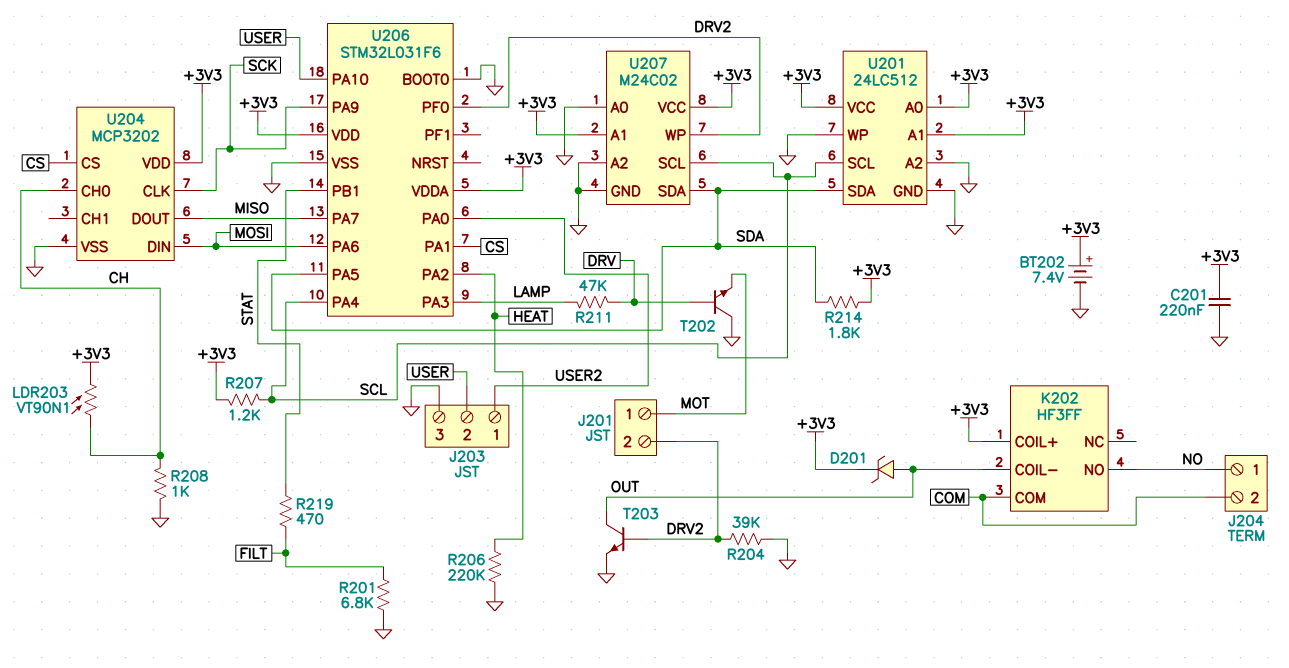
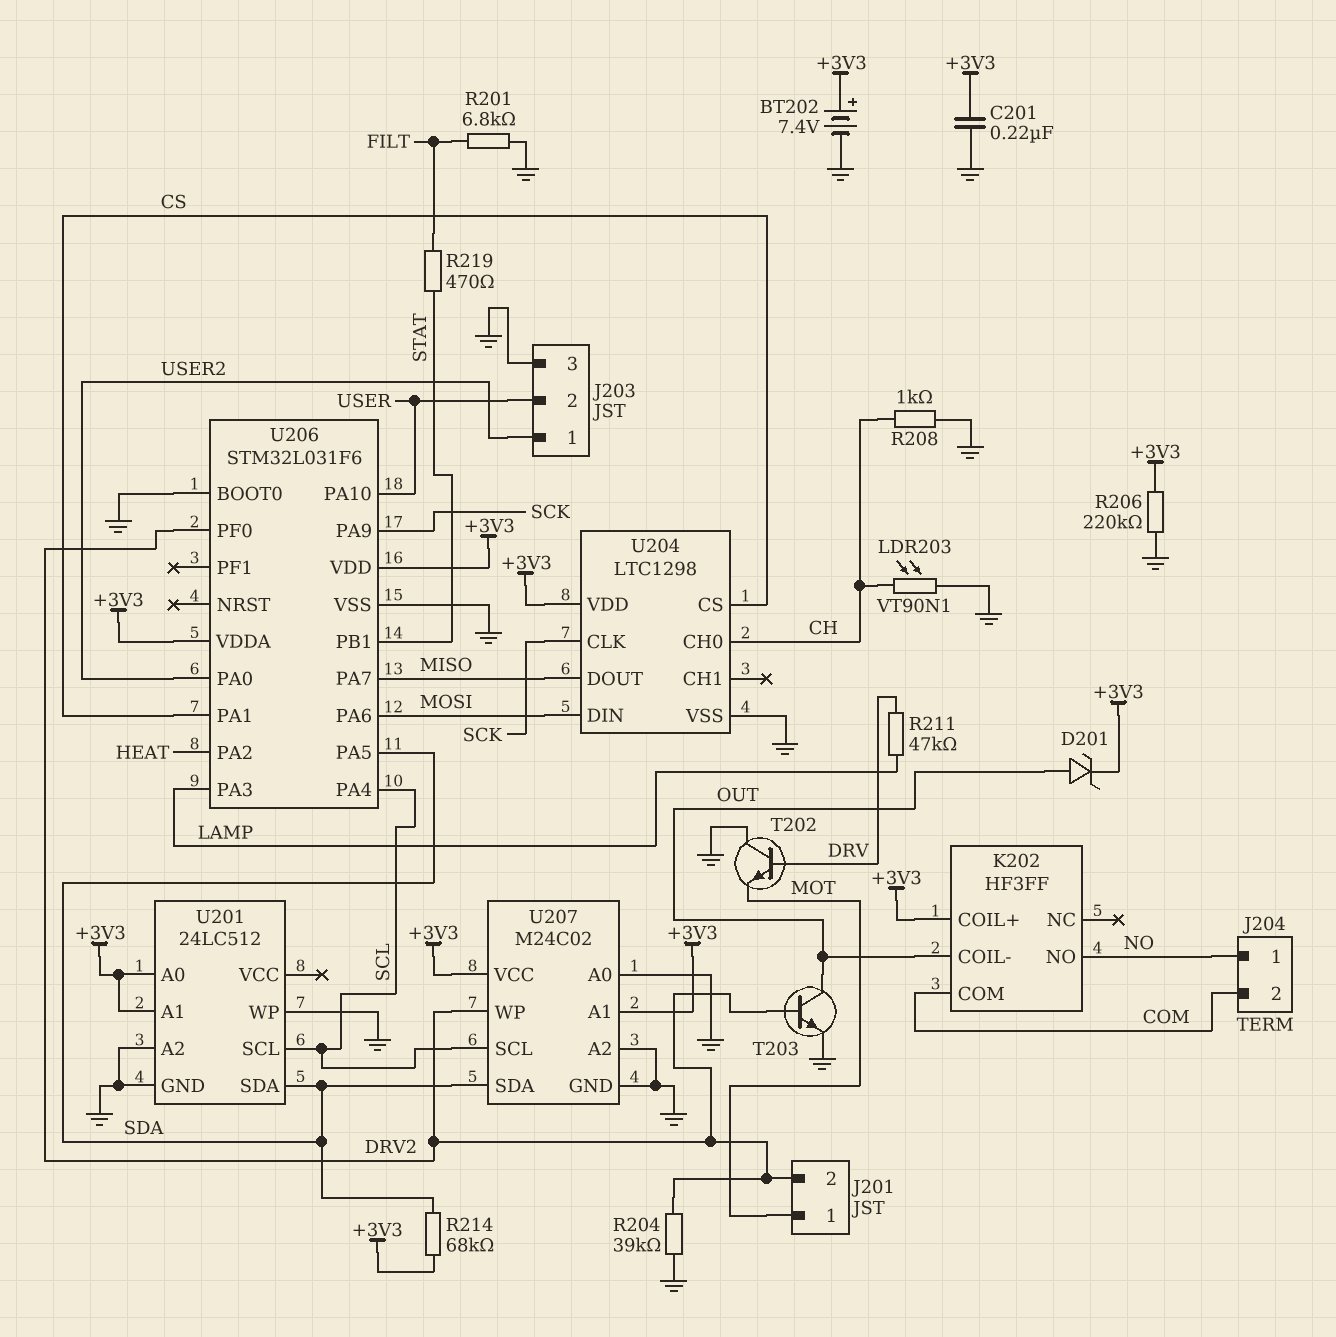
LDR203: VT90N1 (+3V3, CH) -> VT90N1 (CH, GND)
R206: 220k (GND, HEAT) -> 220k (+3V3, GND)
R207: 1.2k (+3V3, SCL) -> none
R214: 1.8k (+3V3, SDA) -> 68k (+3V3, SDA)
U201 pin VCC: +3V3 -> none
U204: MCP3202 -> LTC1298

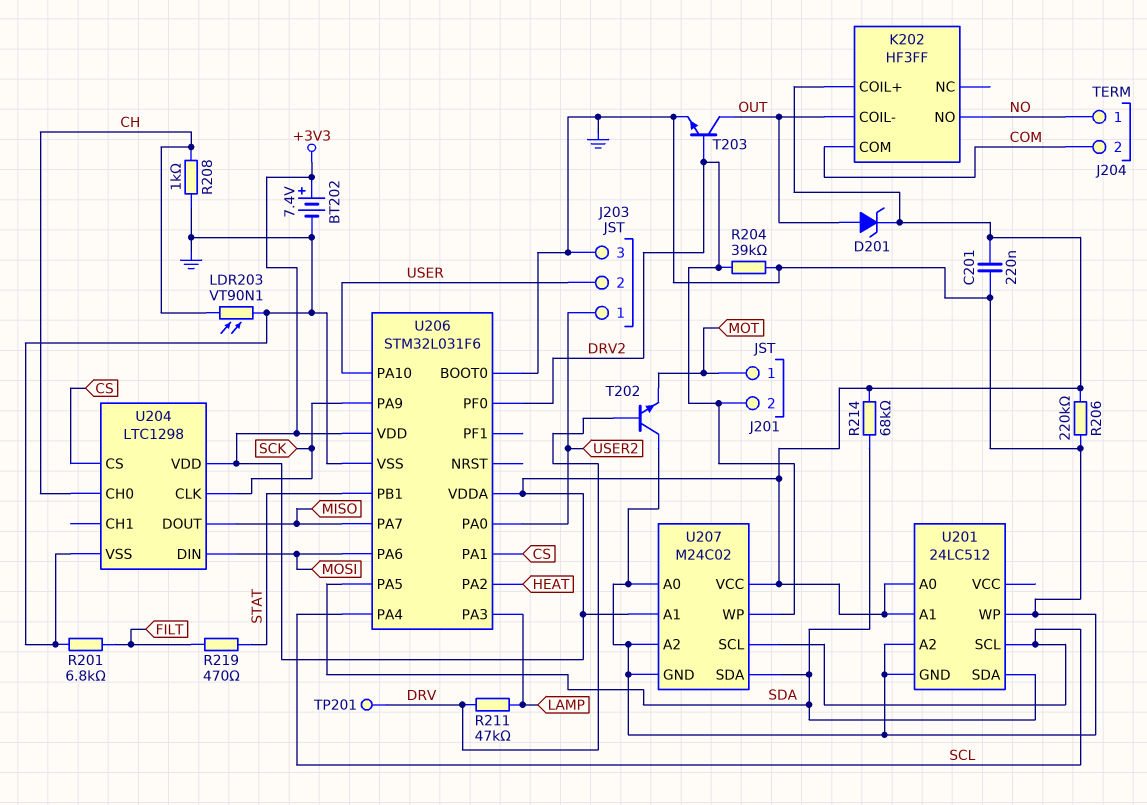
TP201: none -> test point (DRV)

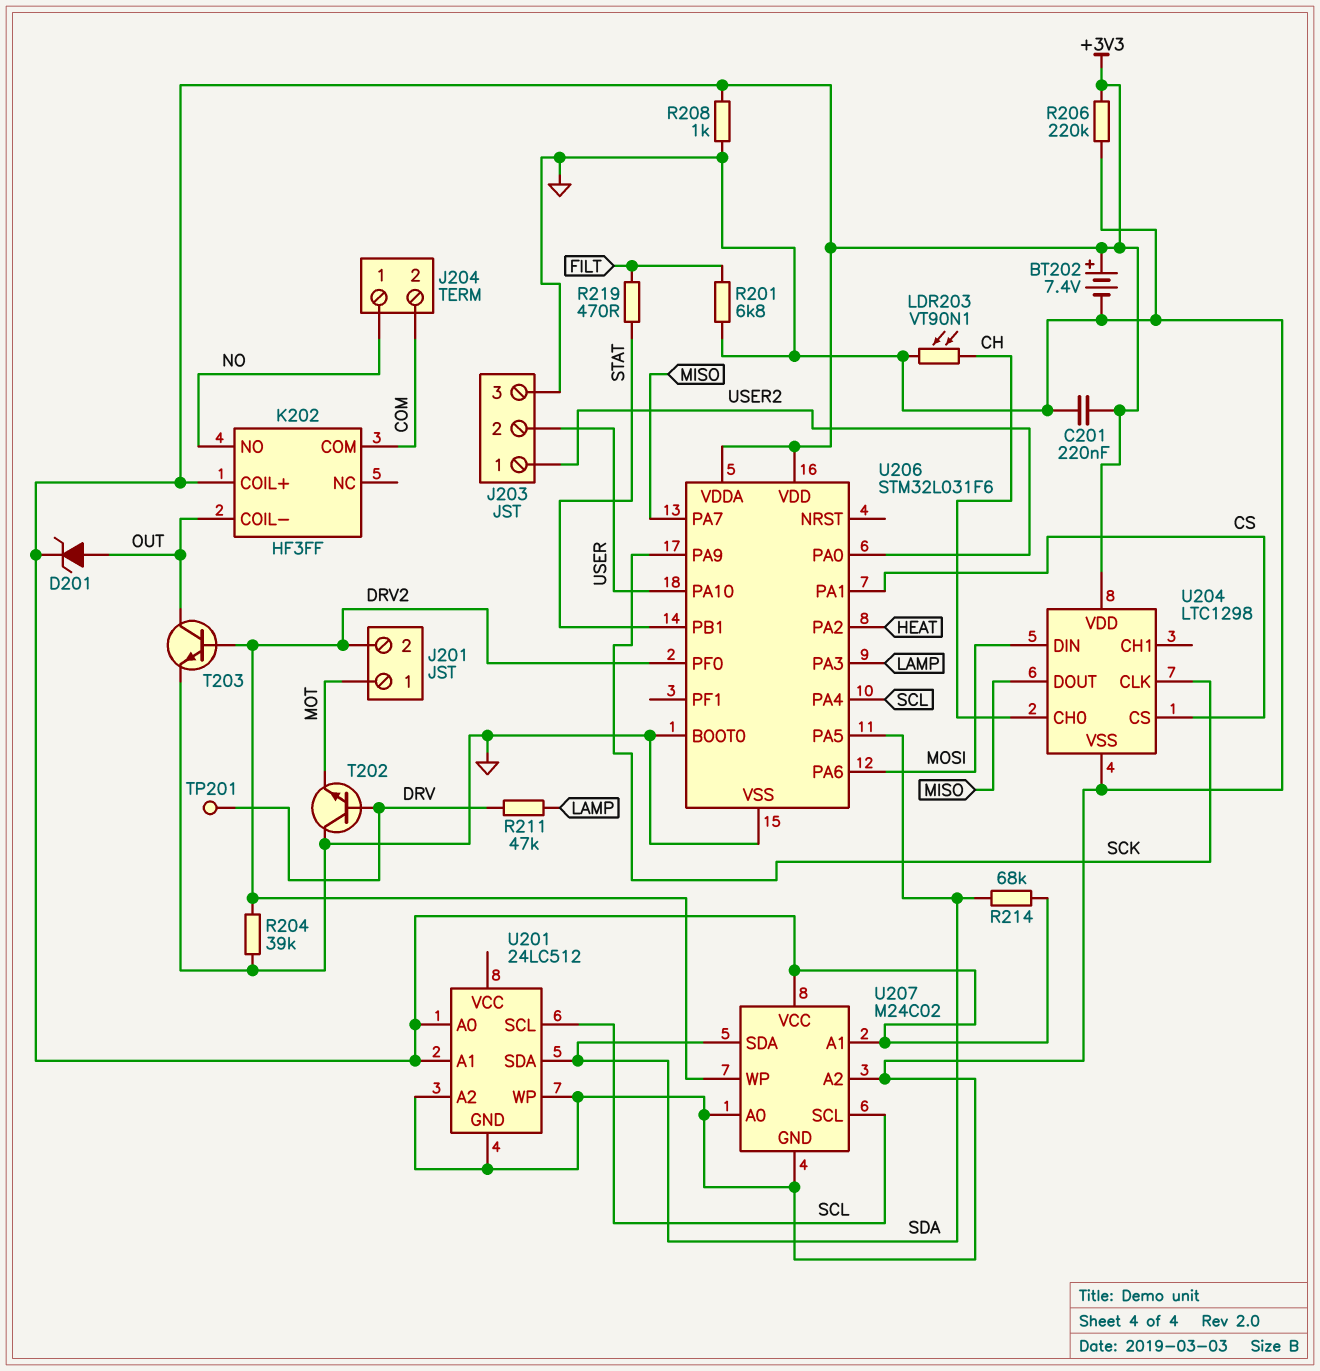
R208: 1k (CH, GND) -> 1k (+3V3, GND)

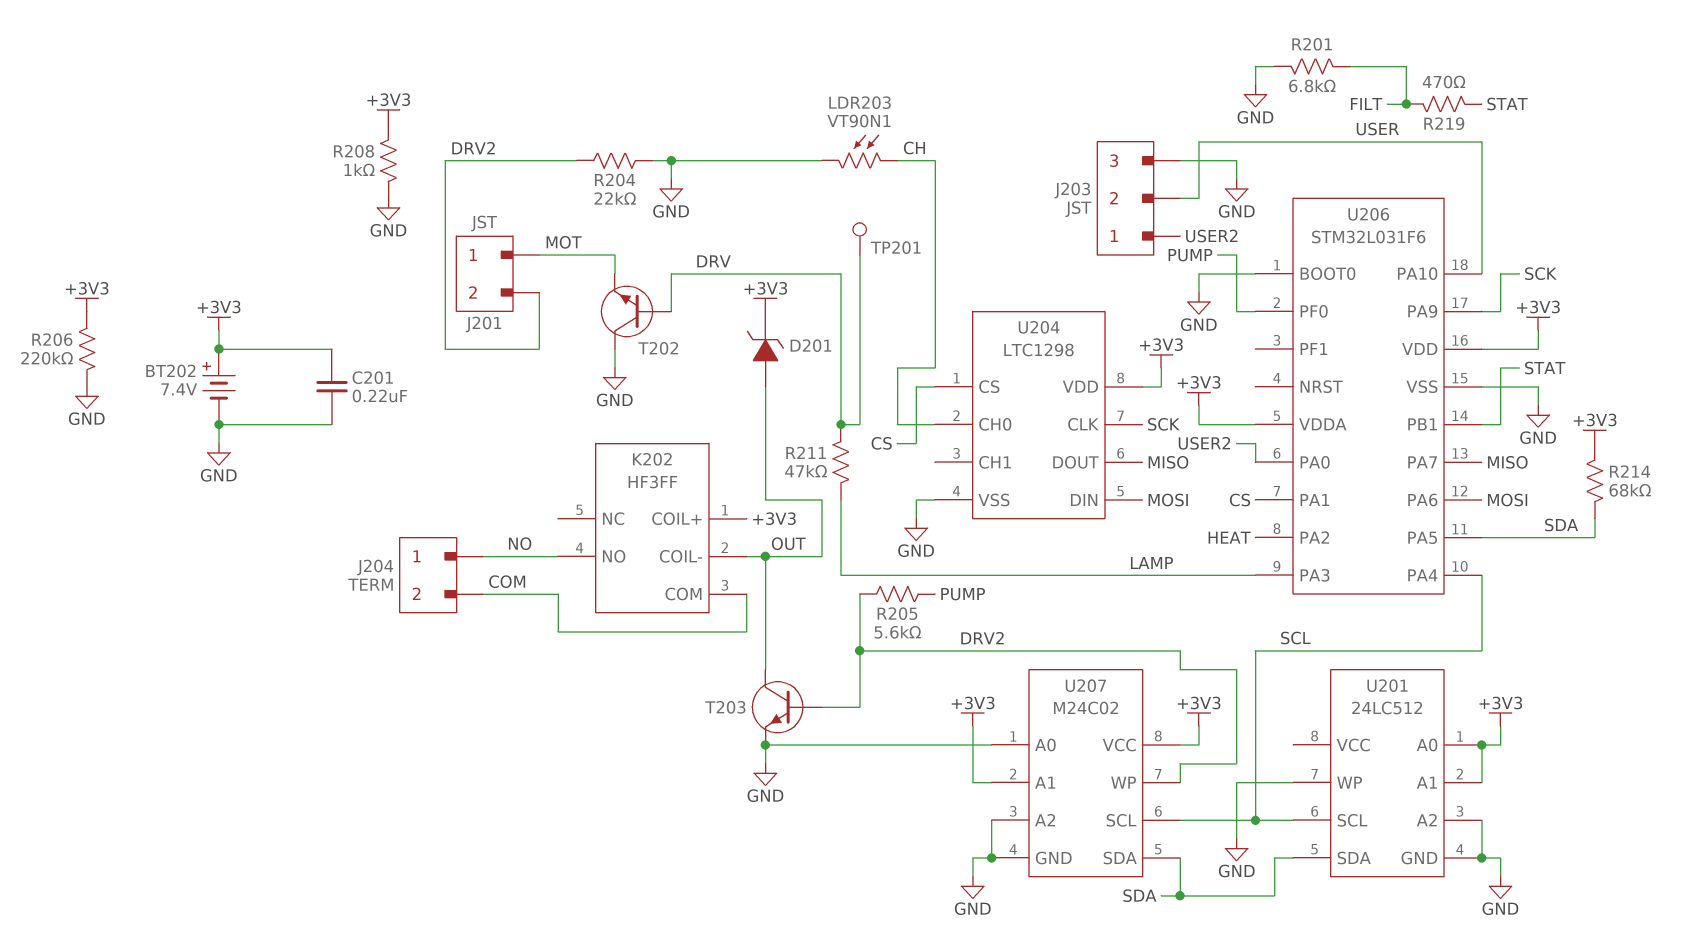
R204: 39k (DRV2, GND) -> 22k (DRV2, GND)
R205: none -> 5.6k (DRV2, PUMP)
U206 pin PF0: DRV2 -> PUMP

